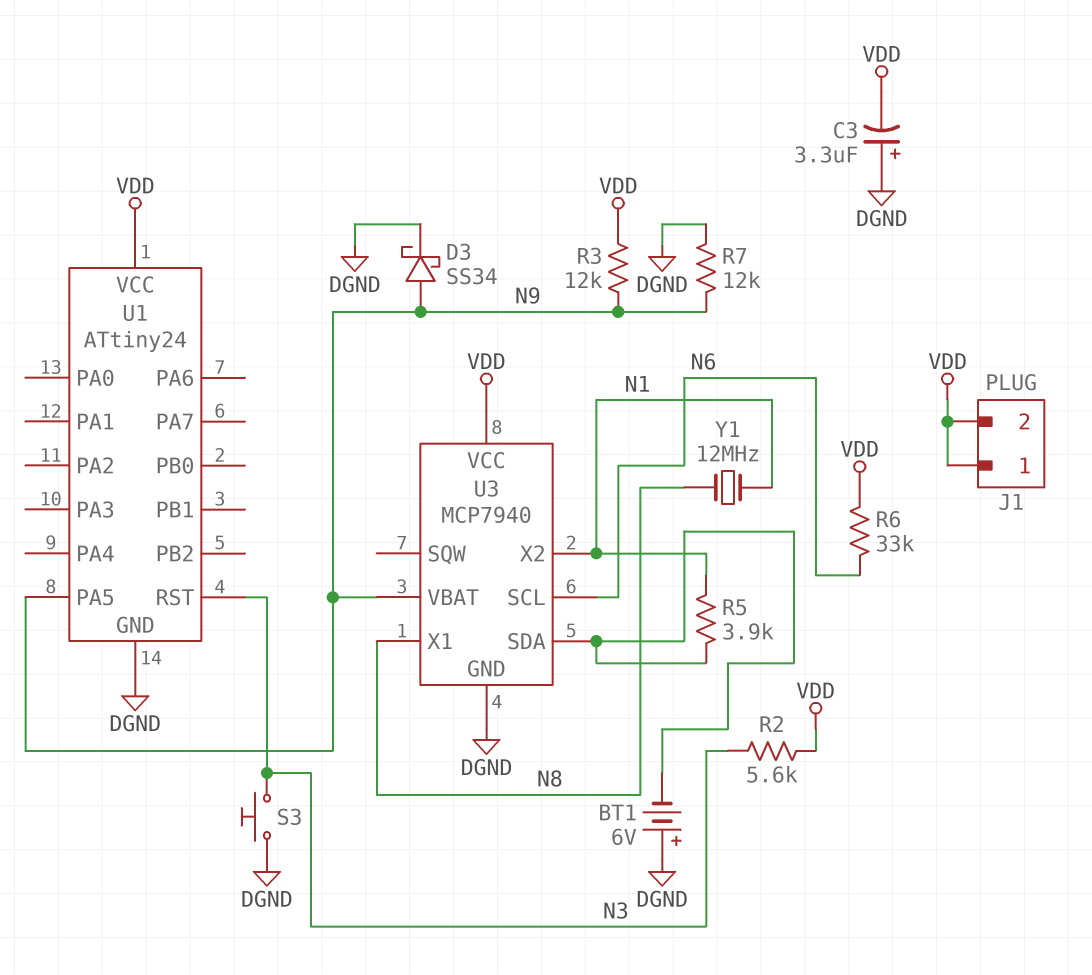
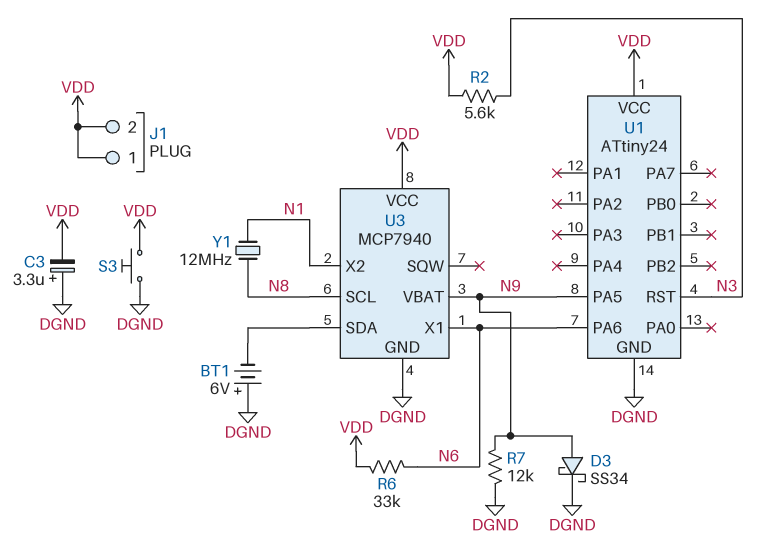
R3: 12k (N9, VDD) -> none
R5: 3.9k (N1, U3/SDA) -> none
S3: button (DGND, N3) -> button (DGND, VDD)
U1 pin PA6: none -> N6
U3 pin SCL: N6 -> N8
U3 pin X1: N8 -> N6

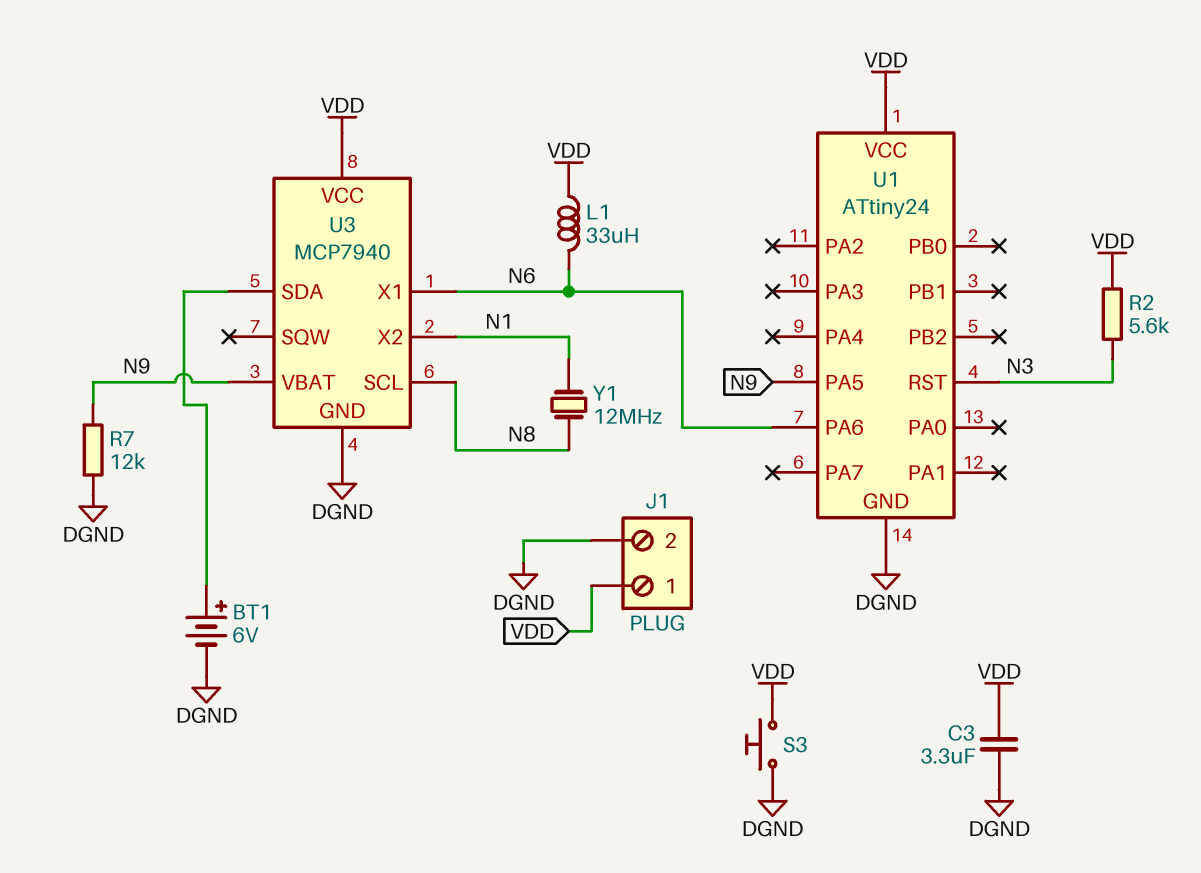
BT1: 6V (plus DGND, minus U3/SDA) -> 6V (plus U3/SDA, minus DGND)
C3: 3.3uF (plus DGND, minus VDD) -> 3.3uF (DGND, VDD)
D3: schottky SS34 (A N9, K DGND) -> none
J1 pin 2: VDD -> DGND
L1: none -> 33uH (N6, VDD)
R6: 33k (N6, VDD) -> none

